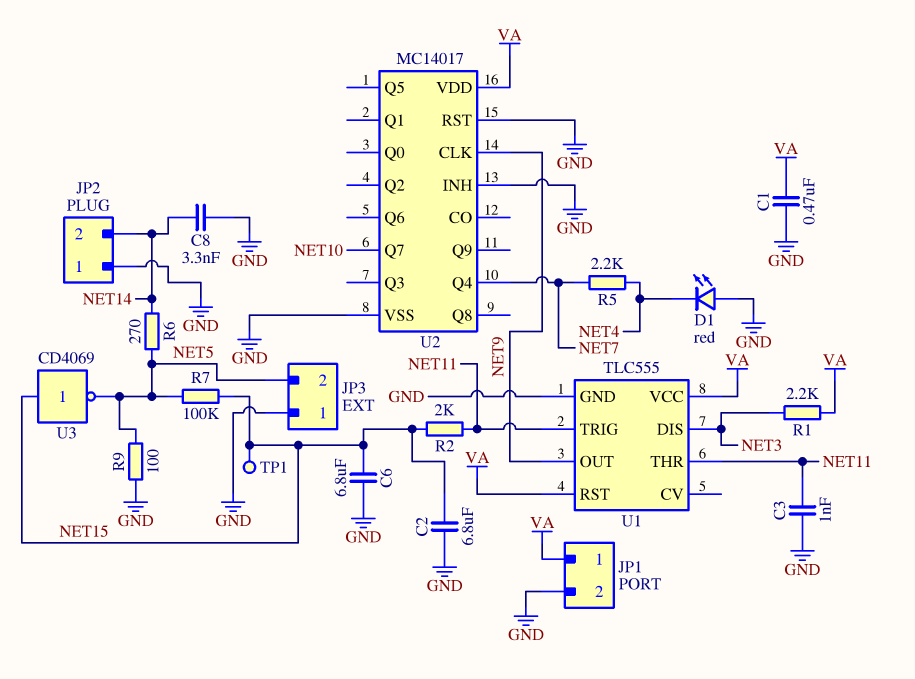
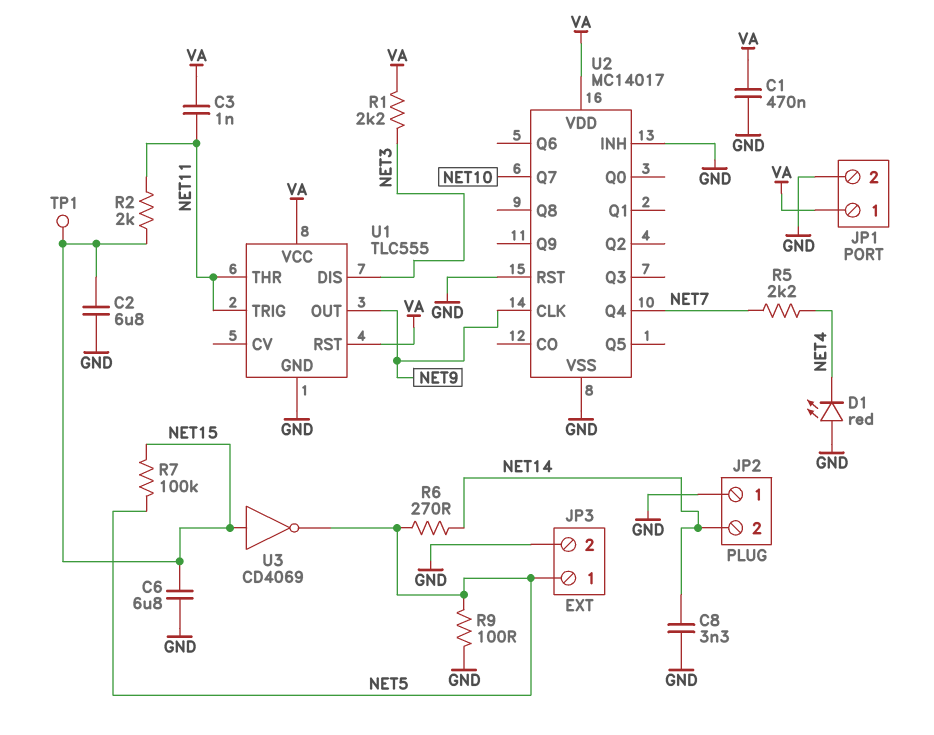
C3: 1nF (GND, NET11) -> 1nF (NET11, VA)
JP3 pin 1: GND -> NET5
JP3 pin 2: NET5 -> GND

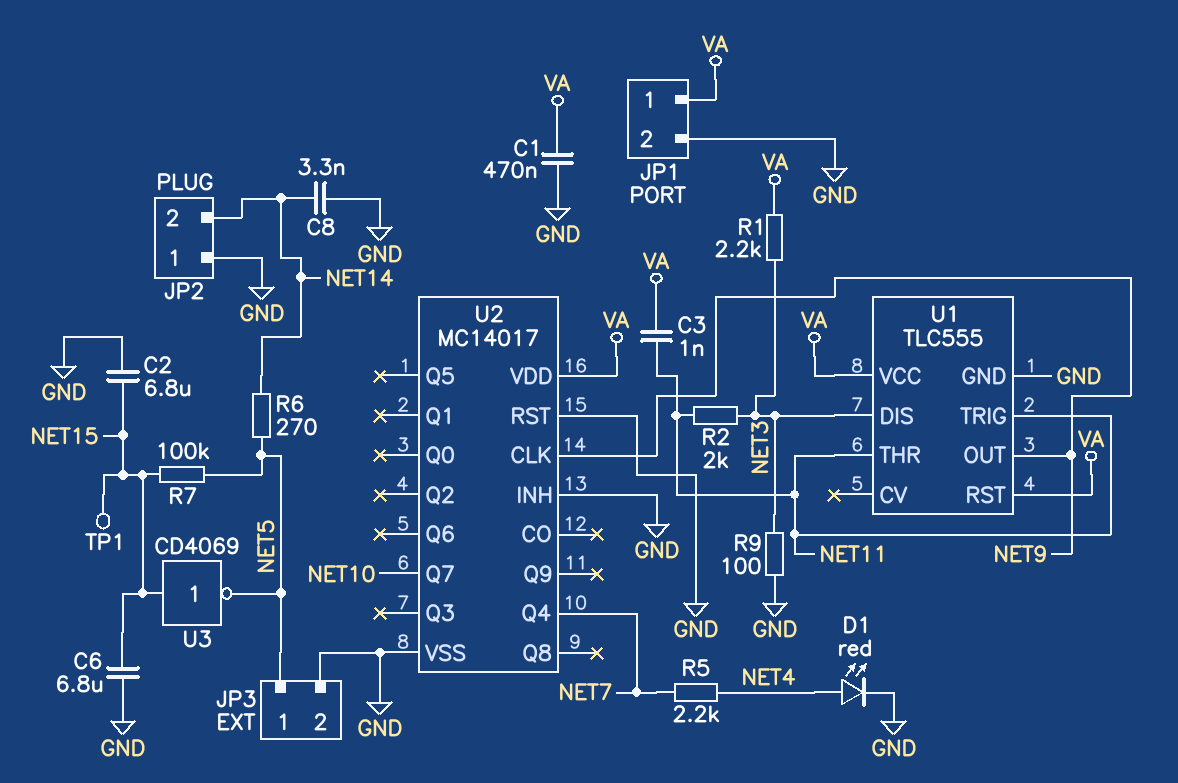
D1: LED red (A GND, K NET4) -> LED red (A NET4, K GND)
R2: 2k (NET11, NET15) -> 2k (NET3, NET11)
R9: 100 (GND, NET5) -> 100 (GND, NET3)

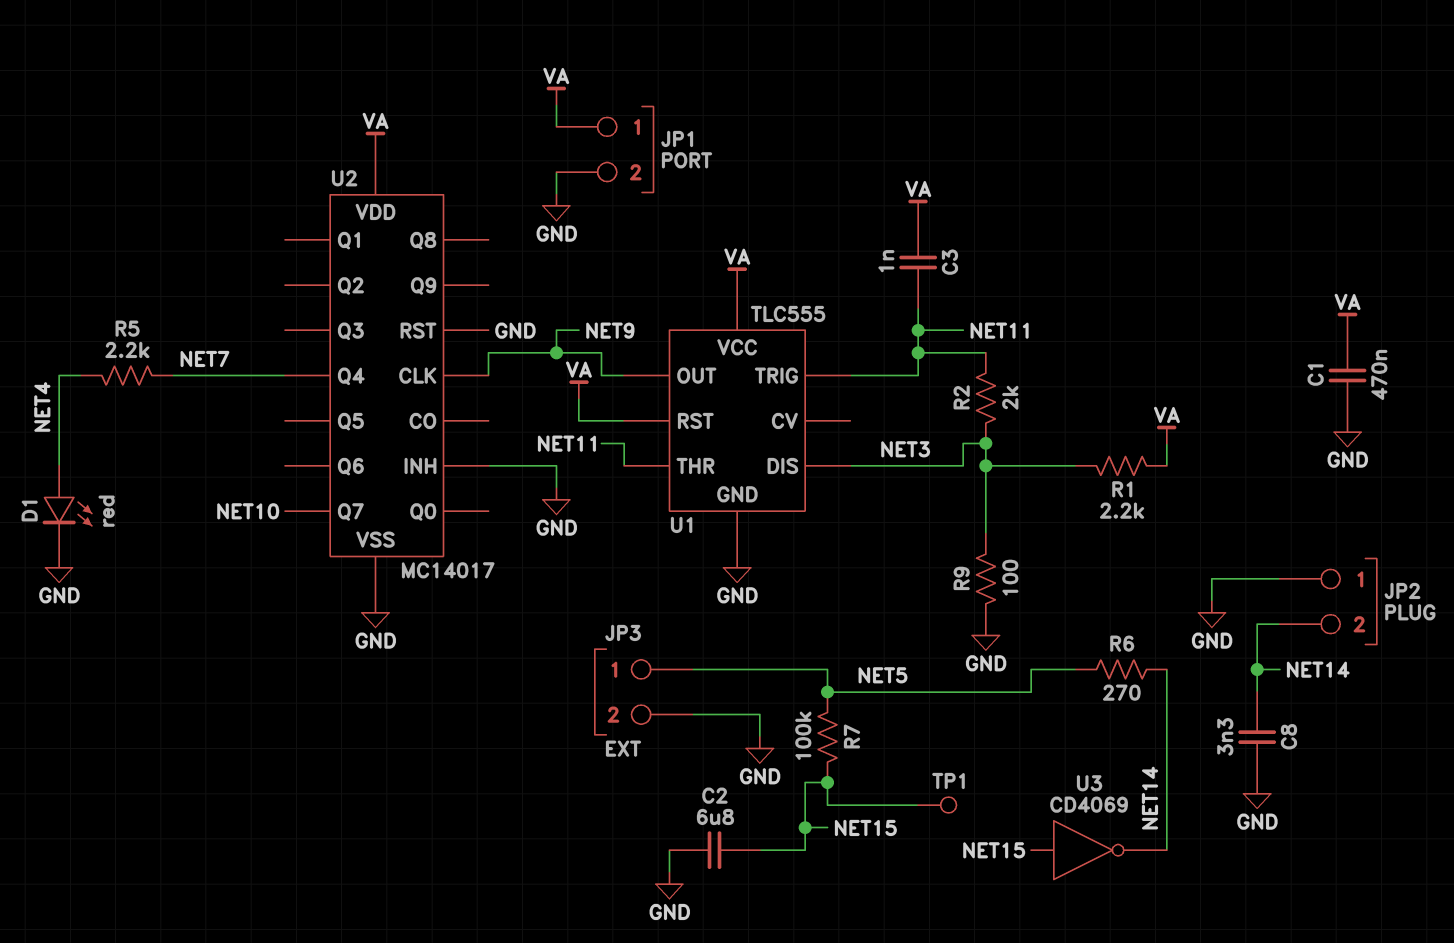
C6: 6.8uF (GND, NET15) -> none
U3: NOT CD4069 (in NET15, out NET5) -> NOT CD4069 (in NET15, out NET14)

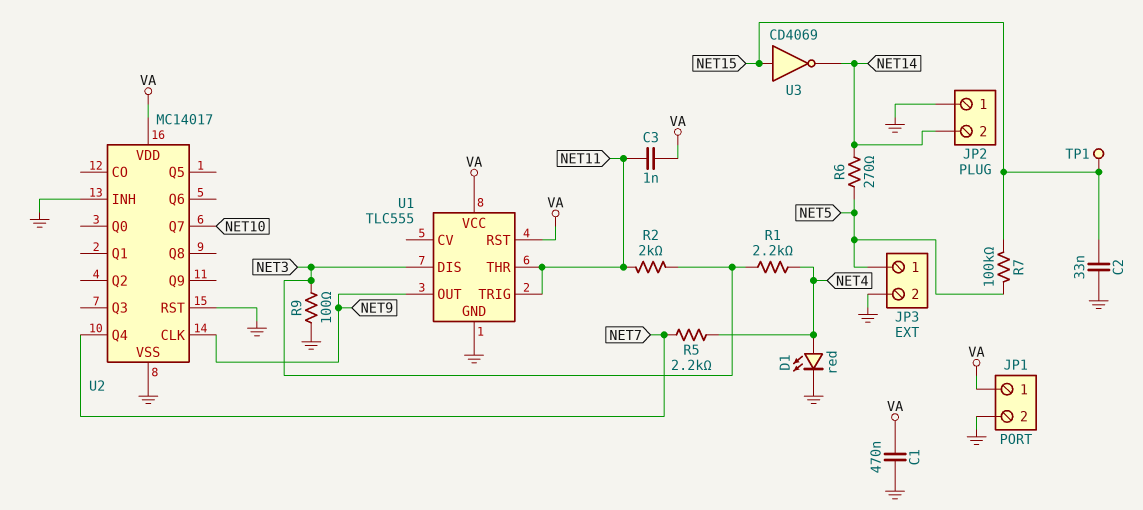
C2: 6.8uF (GND, NET15) -> 33nF (GND, NET15)
C8: 3.3nF (GND, NET14) -> none
R1: 2.2k (NET3, VA) -> 2.2k (NET3, NET4)

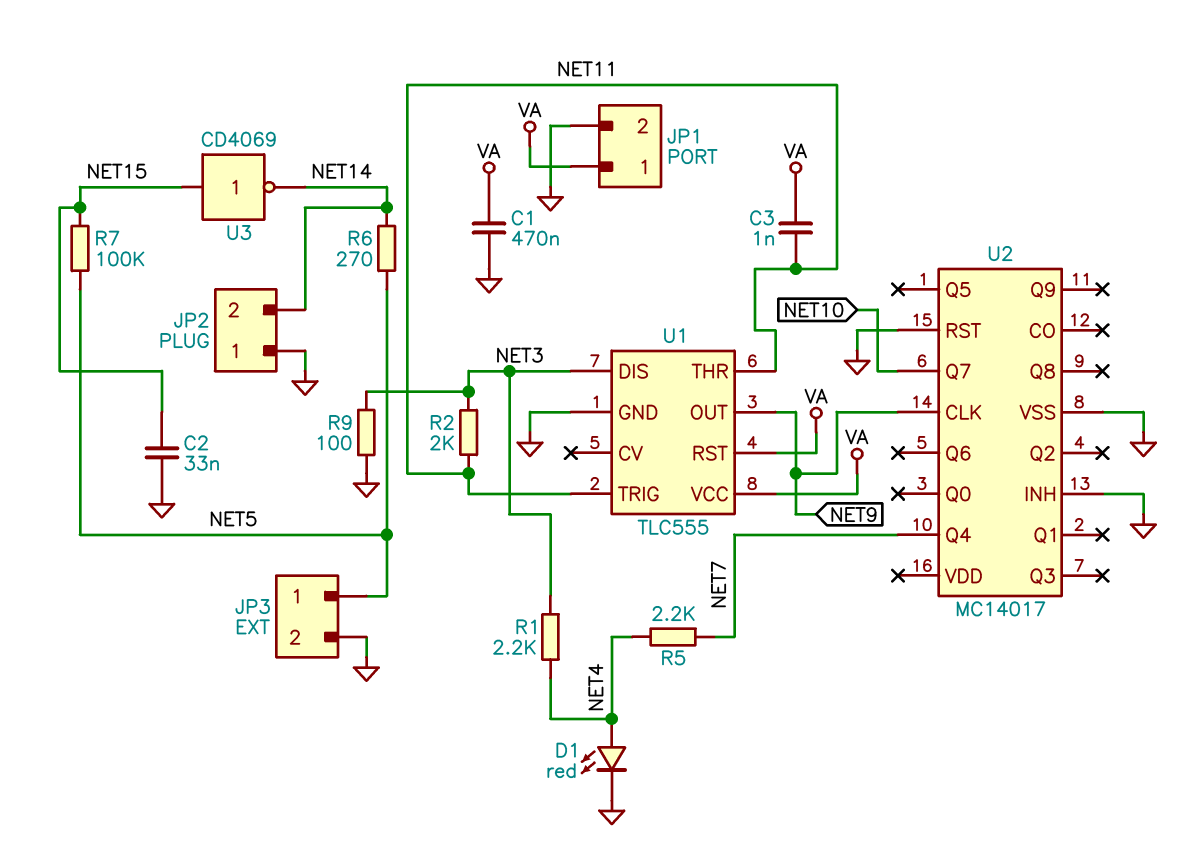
TP1: test point (NET15) -> none
U2 pin VDD: VA -> none

